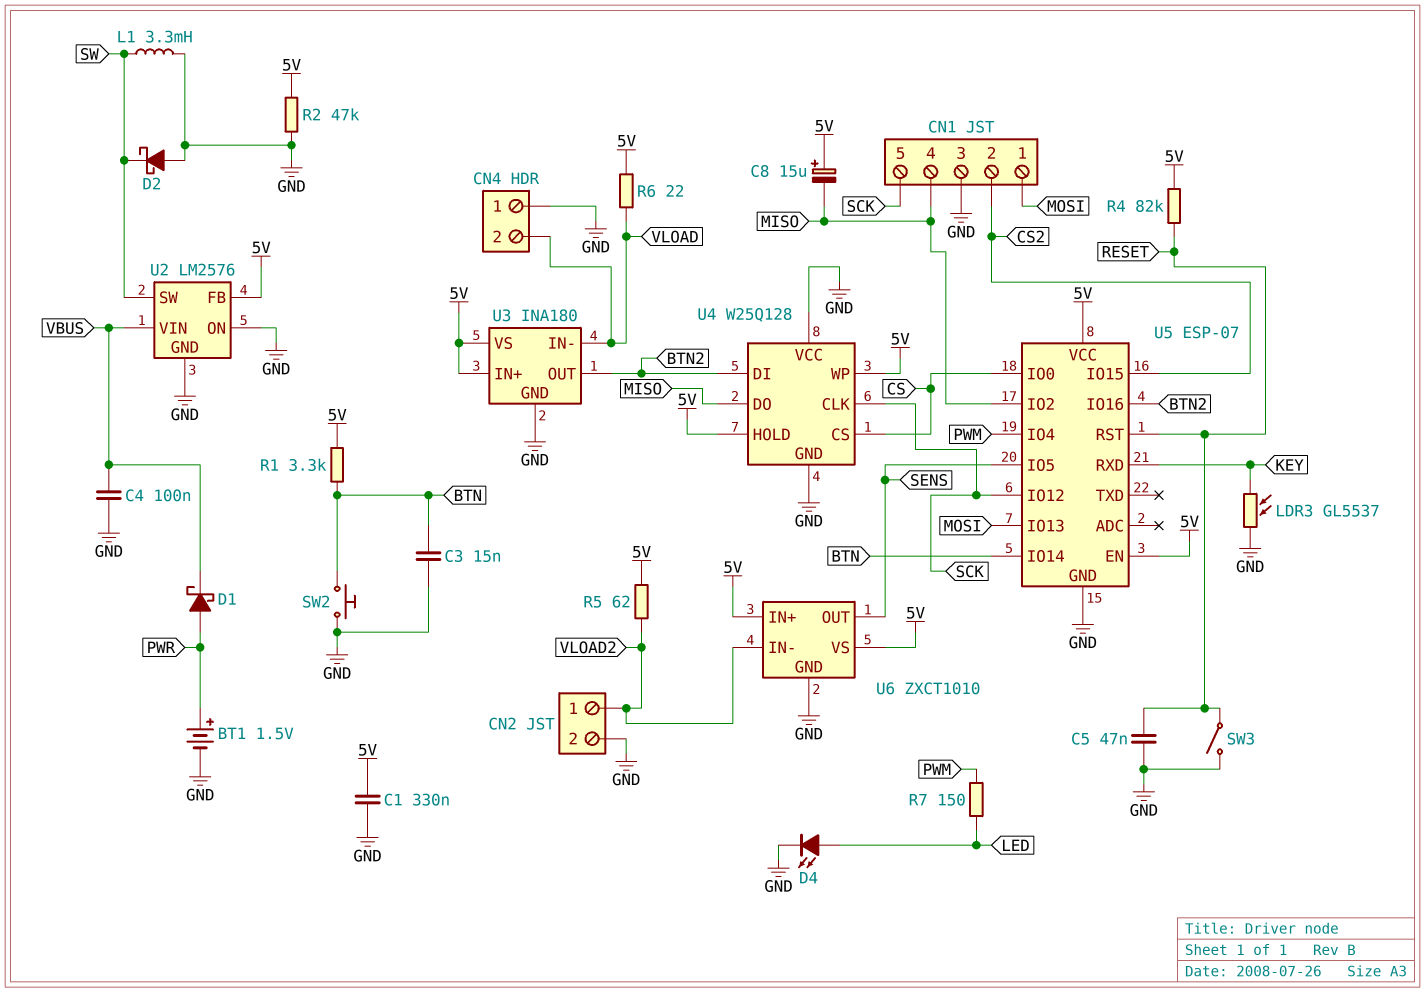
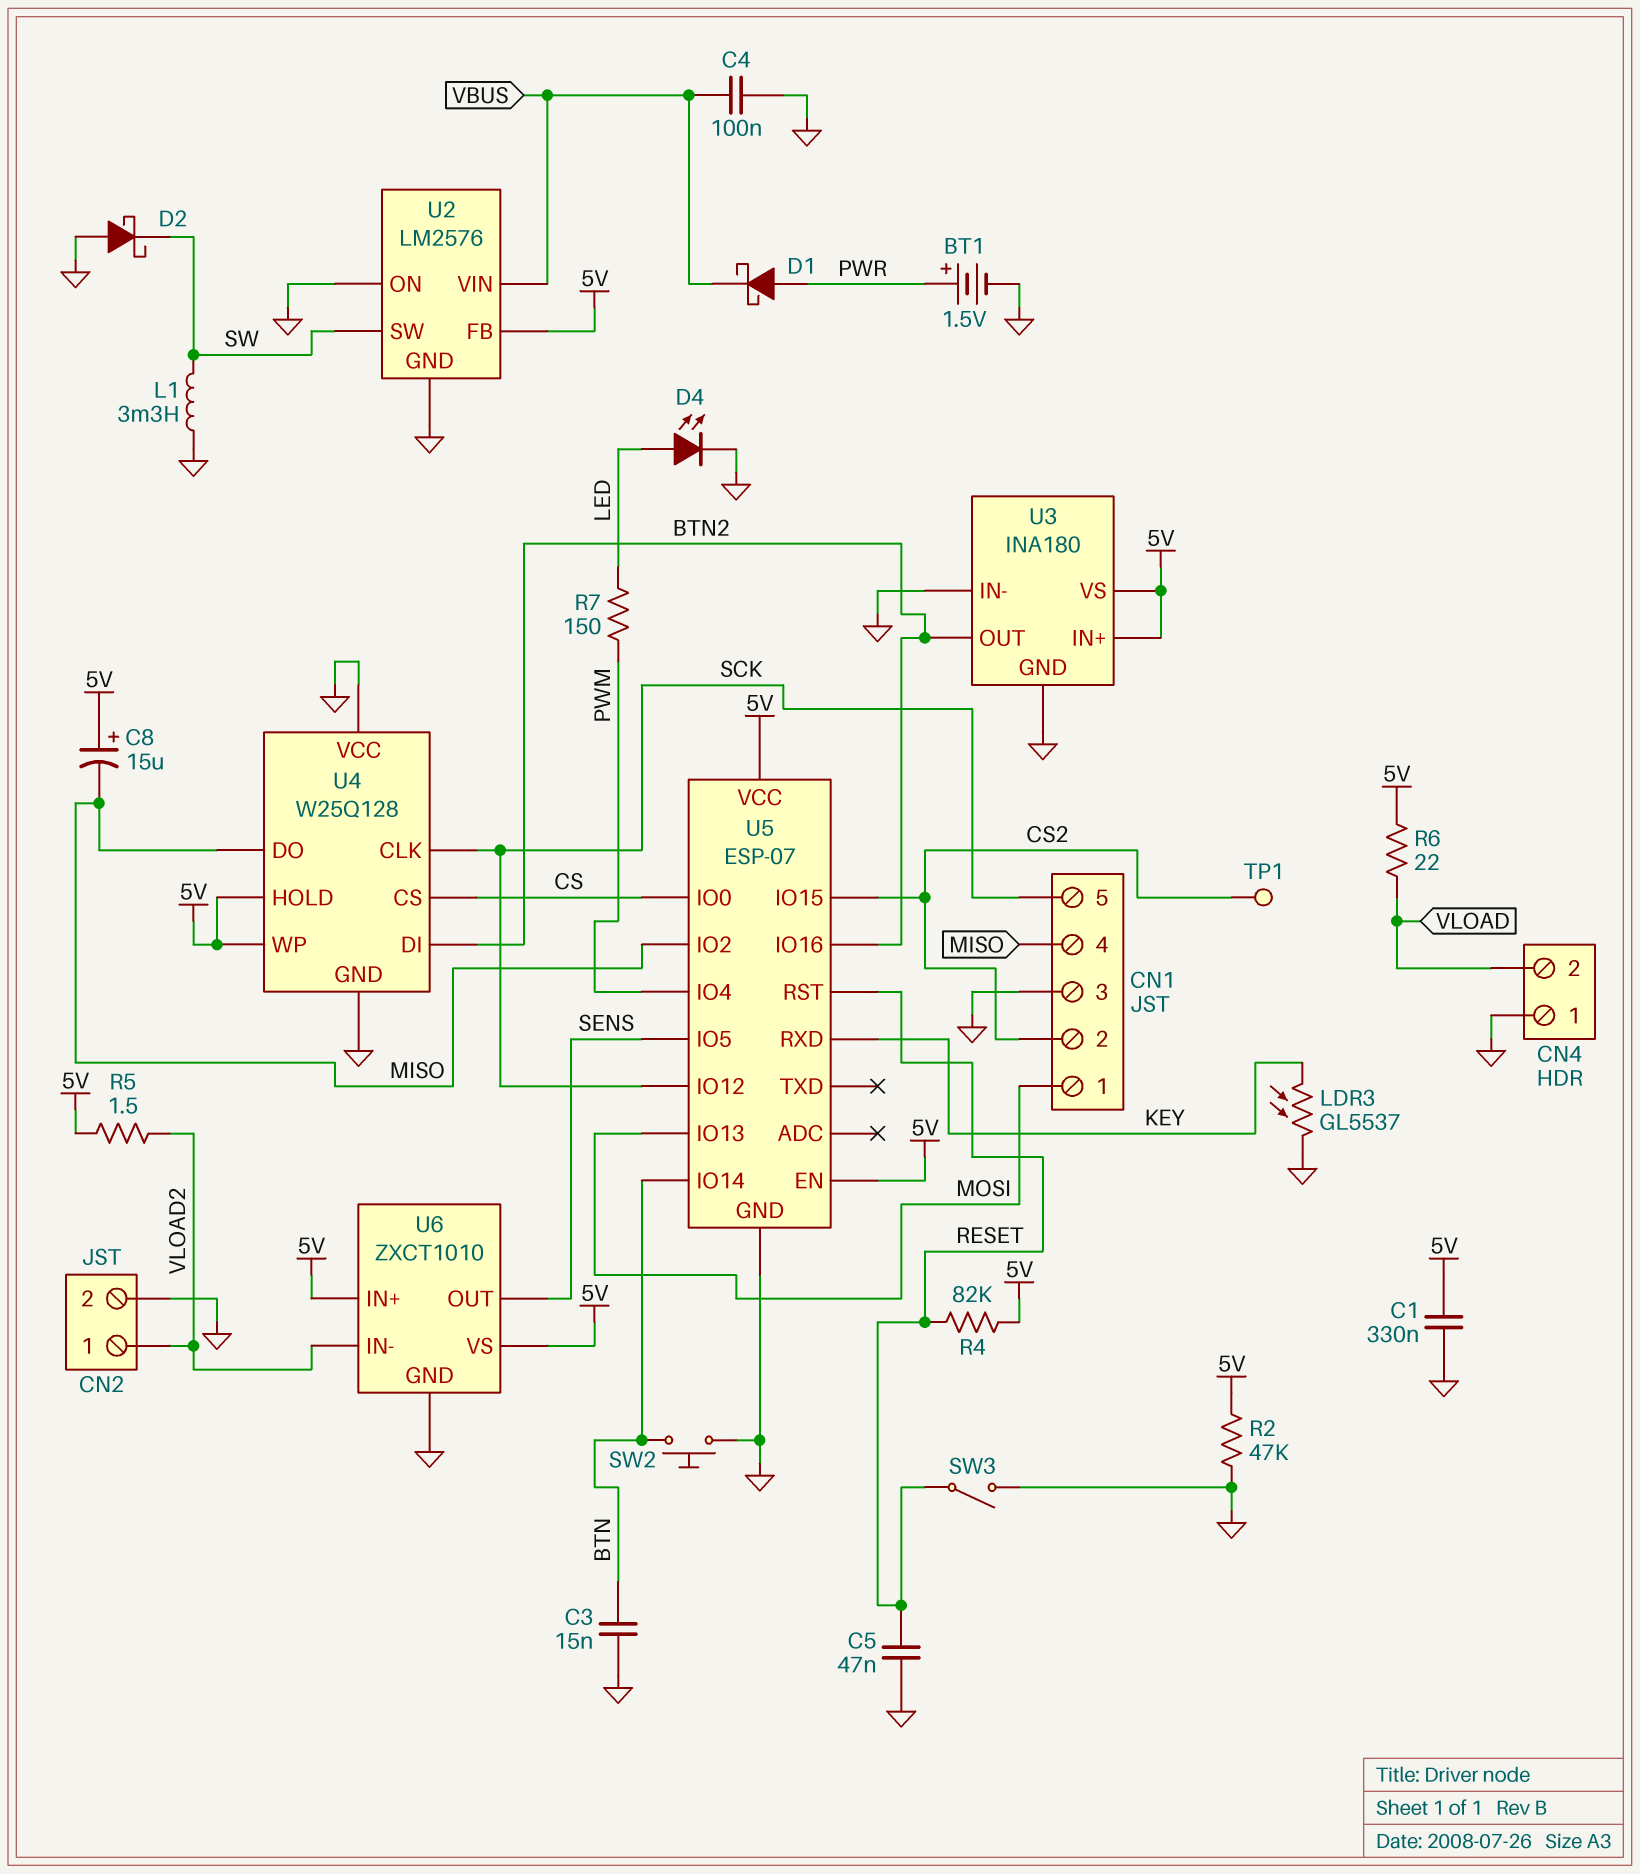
R1: 3.3k (5V, BTN) -> none
R5: 62 (5V, VLOAD2) -> 1.5 (5V, VLOAD2)
TP1: none -> test point (CS2)
U3 pin IN-: VLOAD -> GND

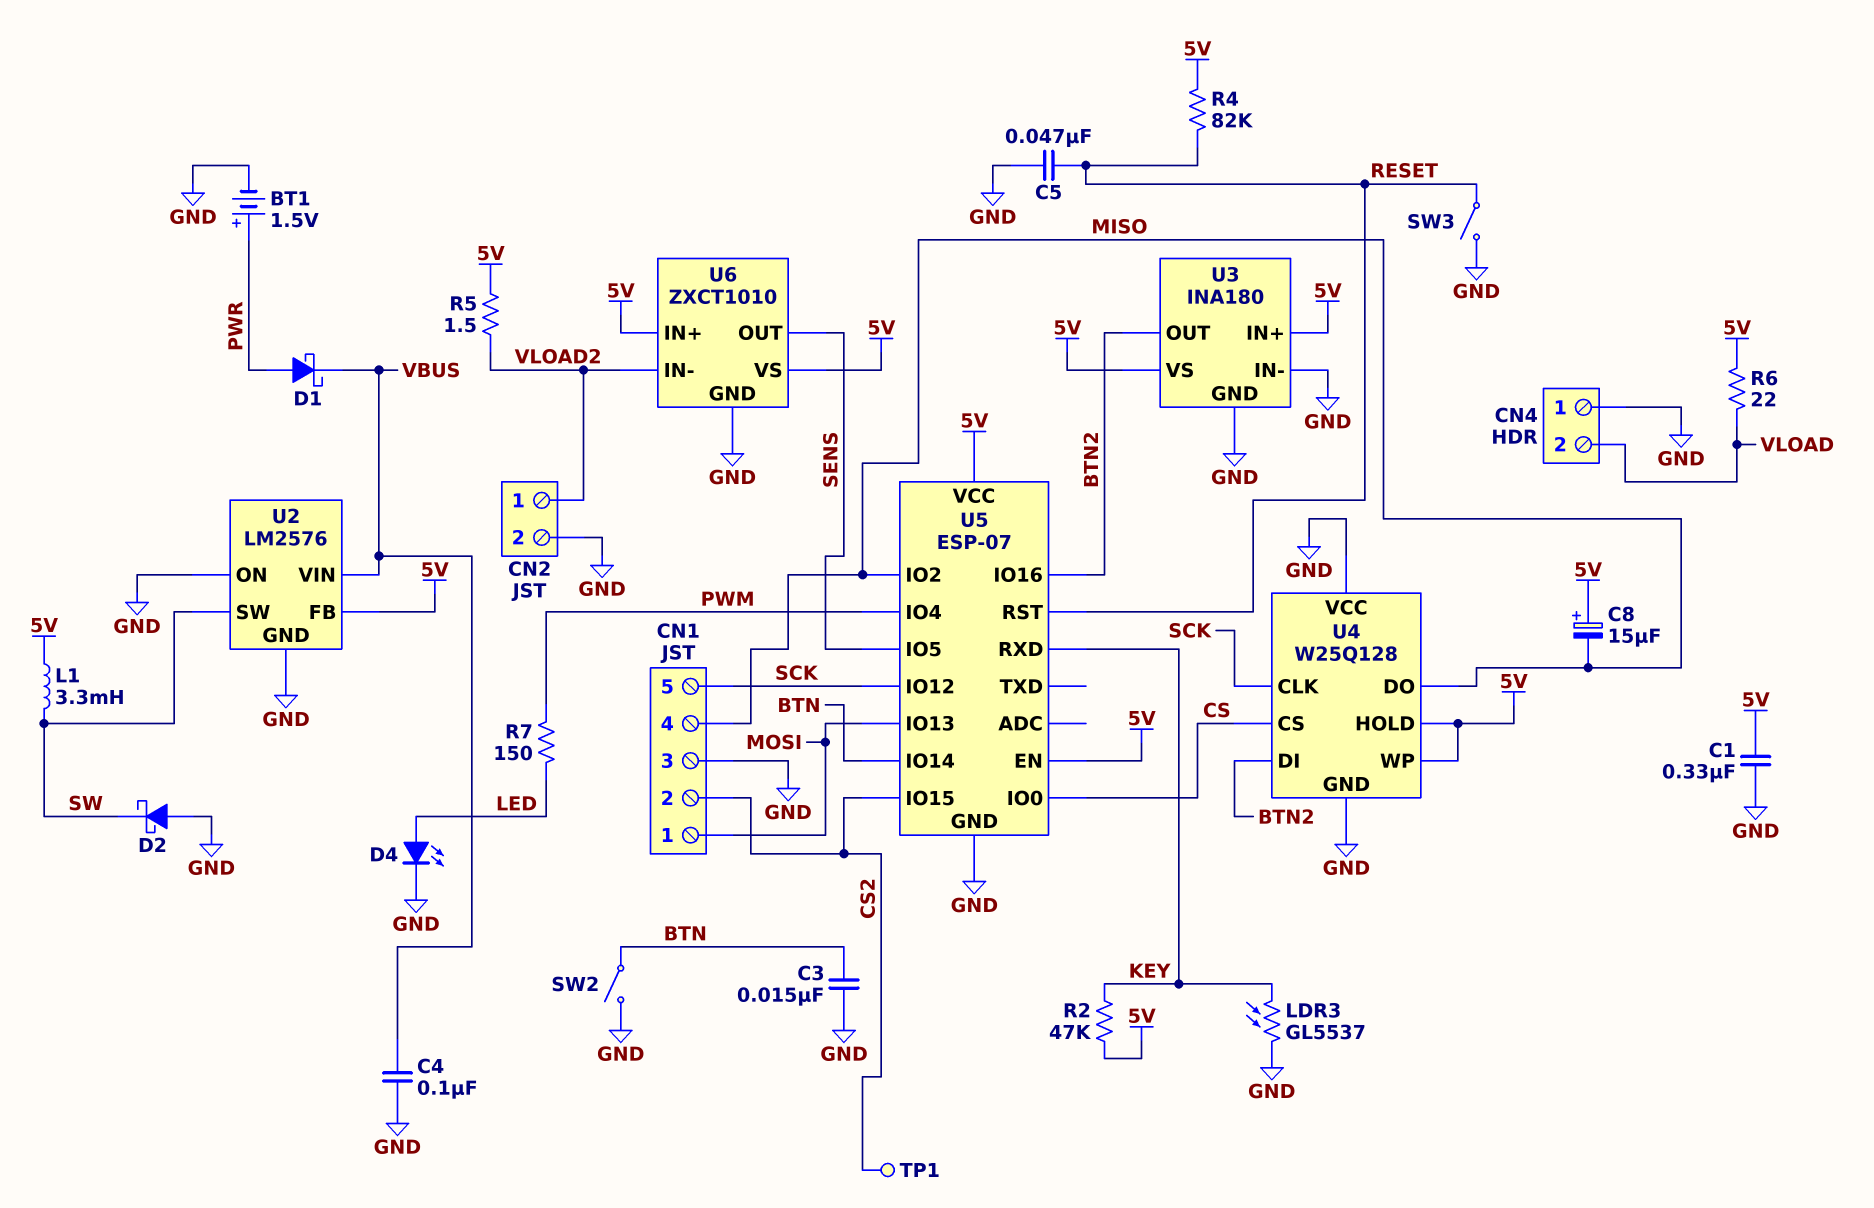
L1: 3.3mH (GND, SW) -> 3.3mH (5V, SW)
R2: 47k (5V, GND) -> 47k (5V, KEY)
SW2: button (BTN, GND) -> switch (BTN, GND)

